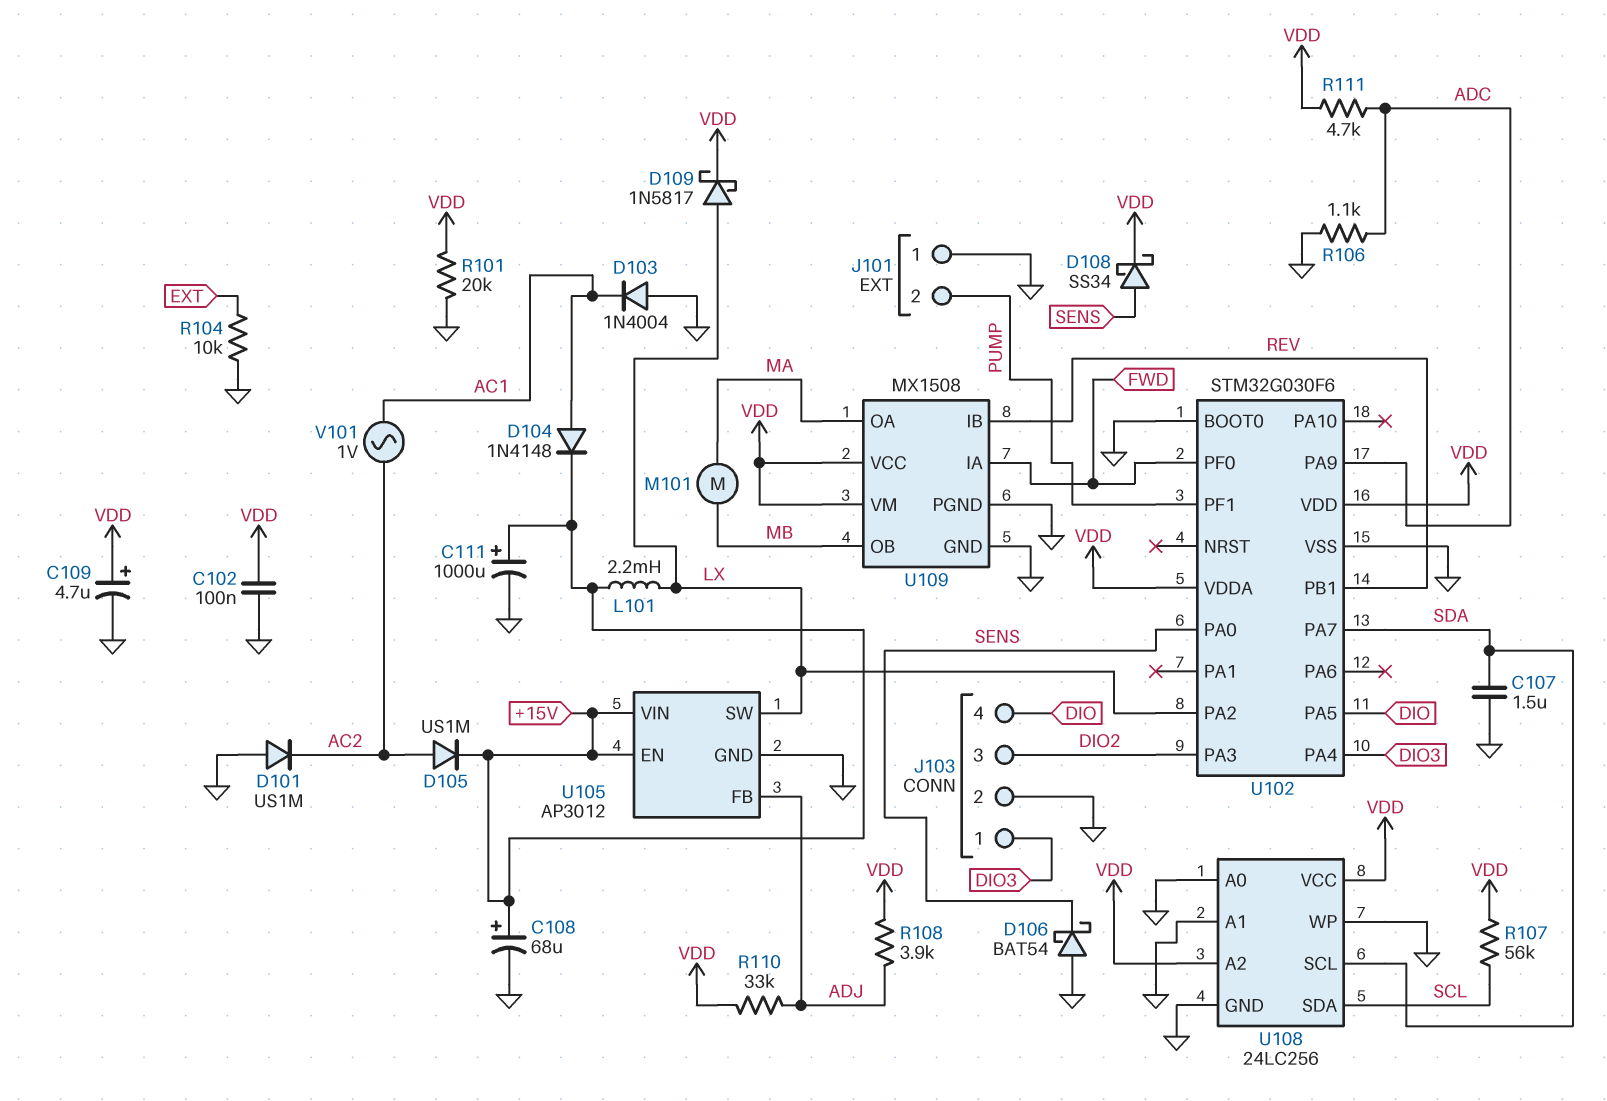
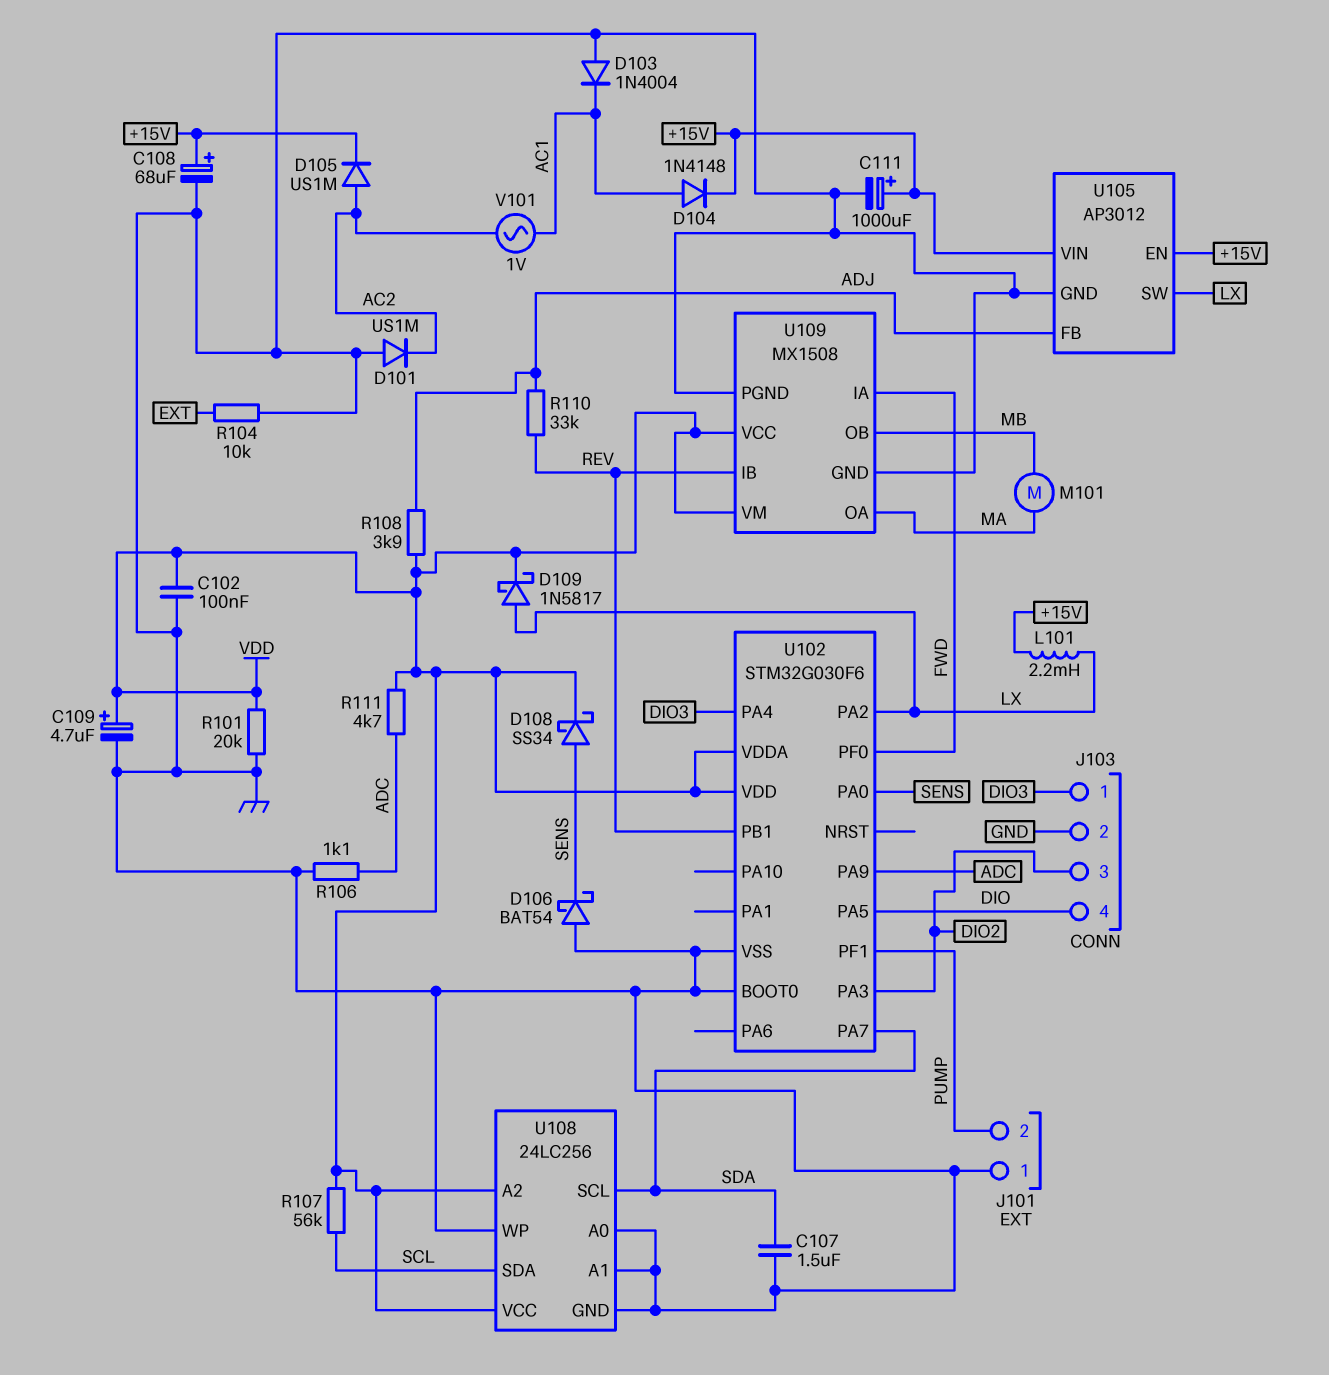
R110: 33k (ADJ, VDD) -> 33k (ADJ, REV)

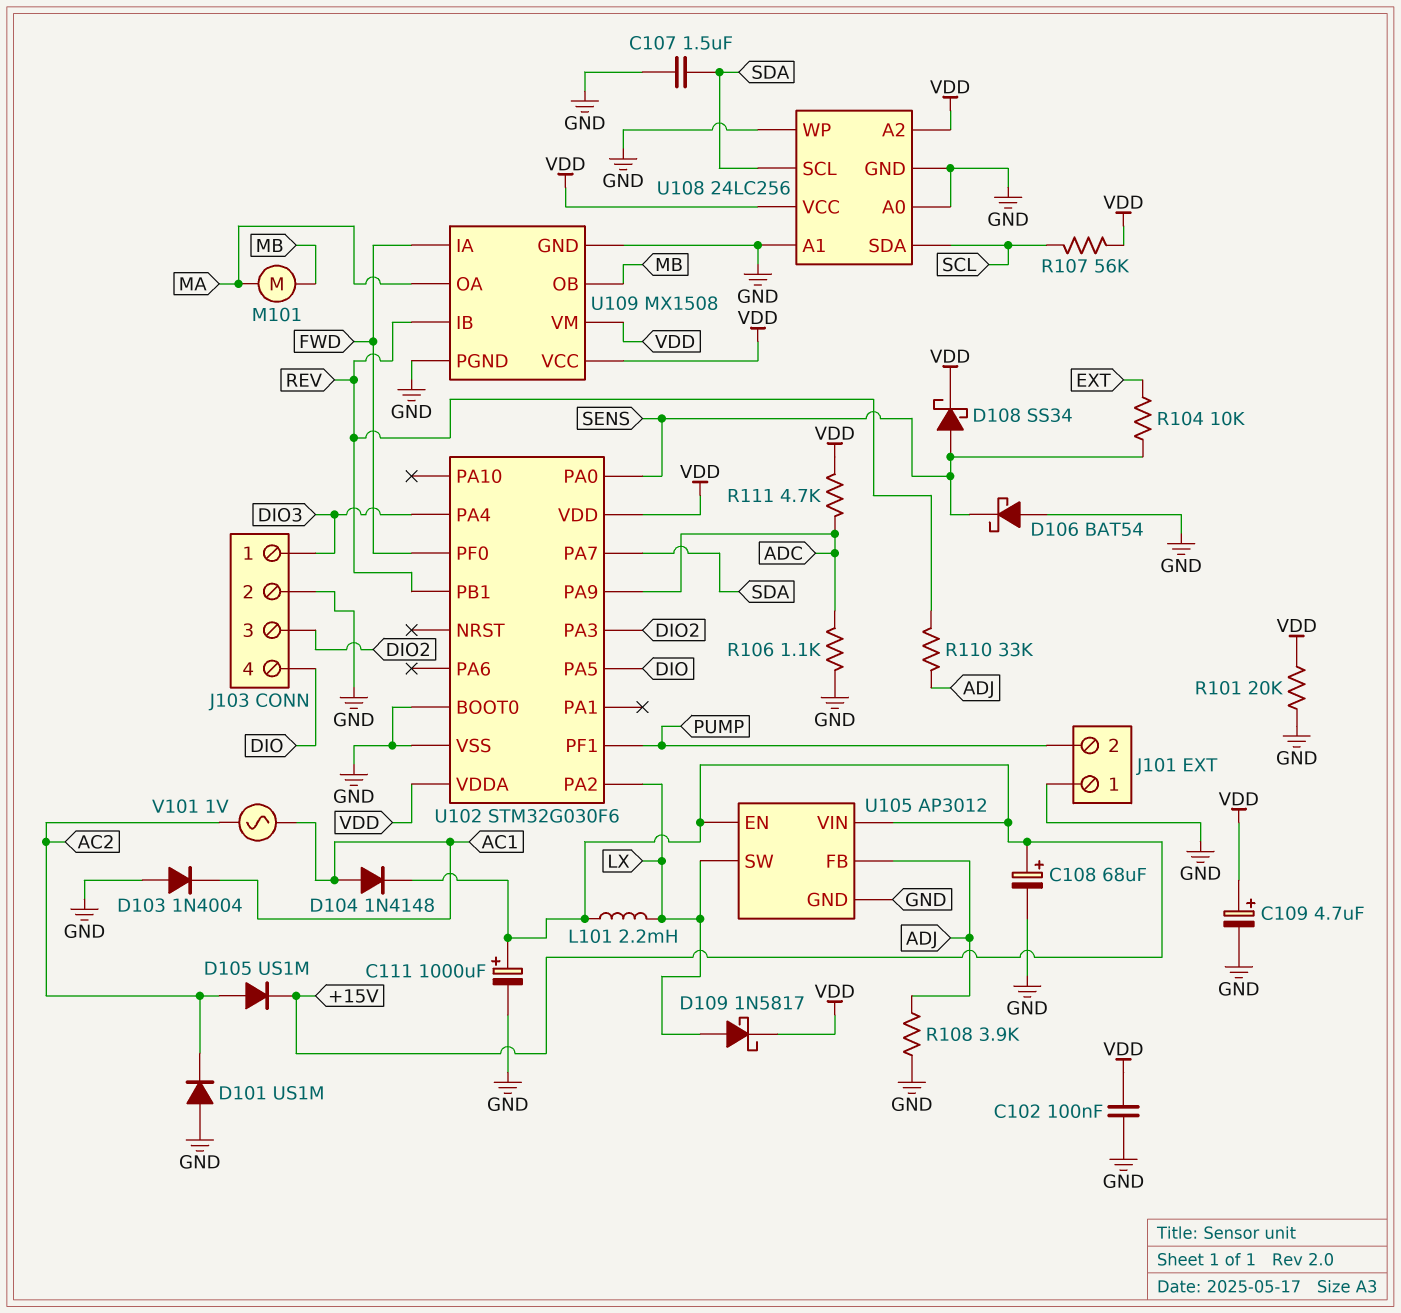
R104: 10k (EXT, GND) -> 10k (EXT, SENS)
R108: 3.9k (ADJ, VDD) -> 3.9k (ADJ, GND)

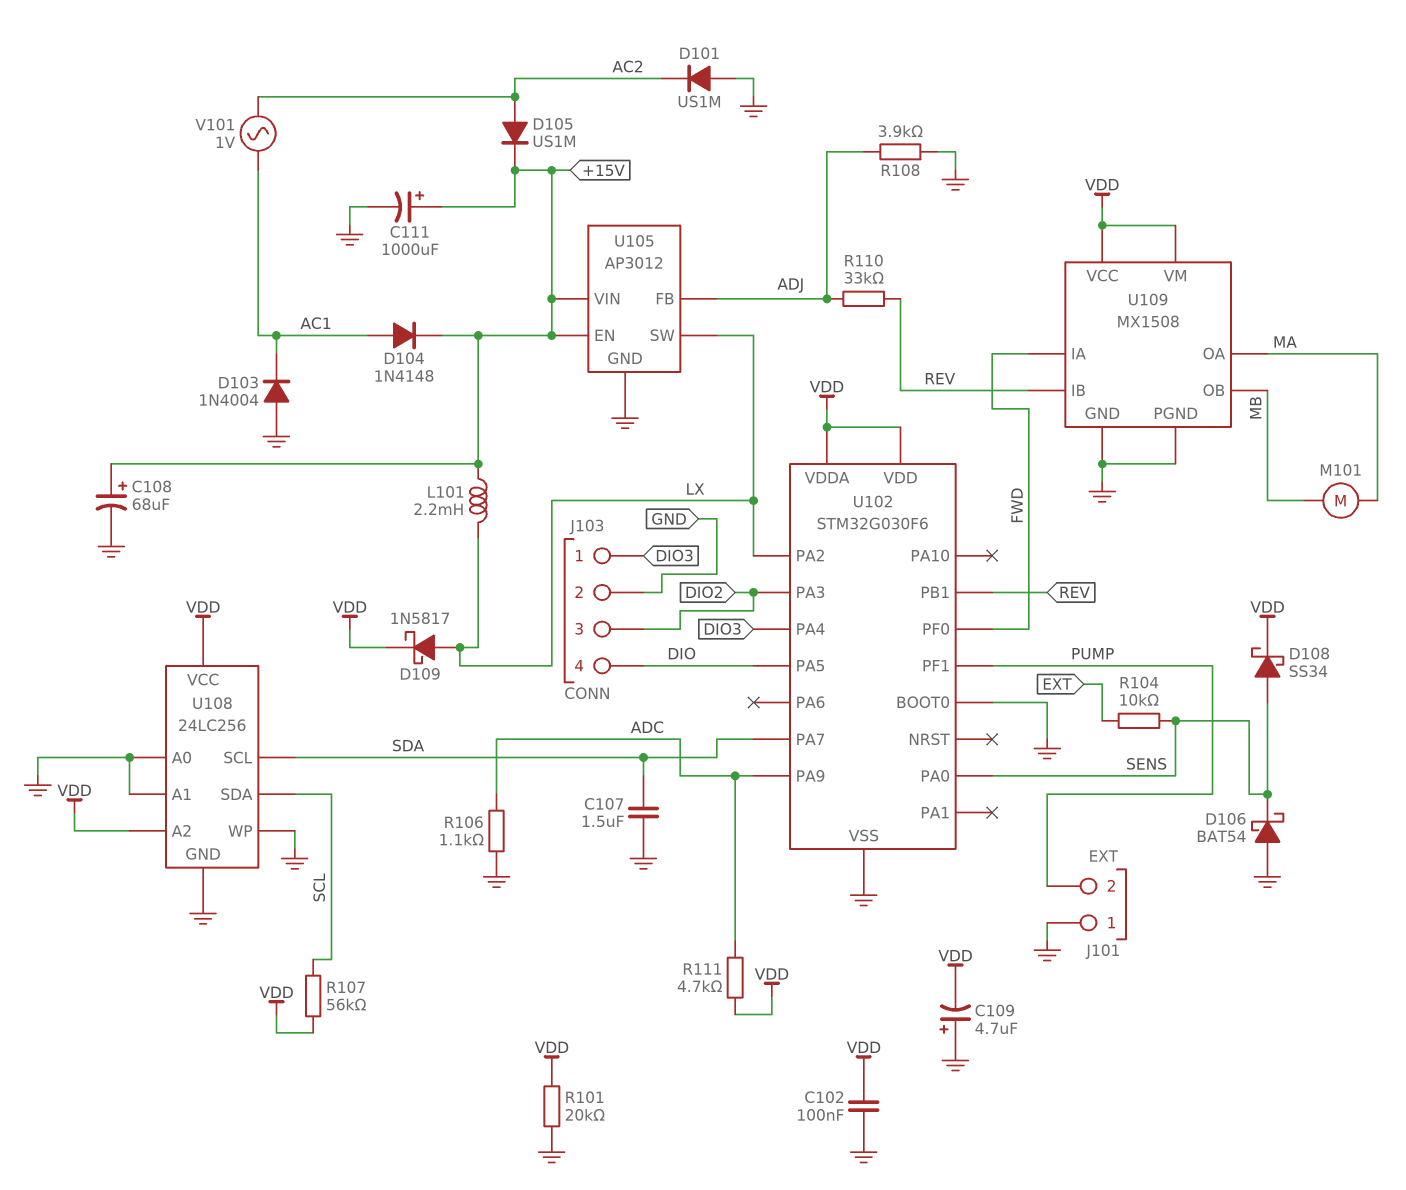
C109: 4.7uF (plus VDD, minus GND) -> 4.7uF (plus GND, minus VDD)

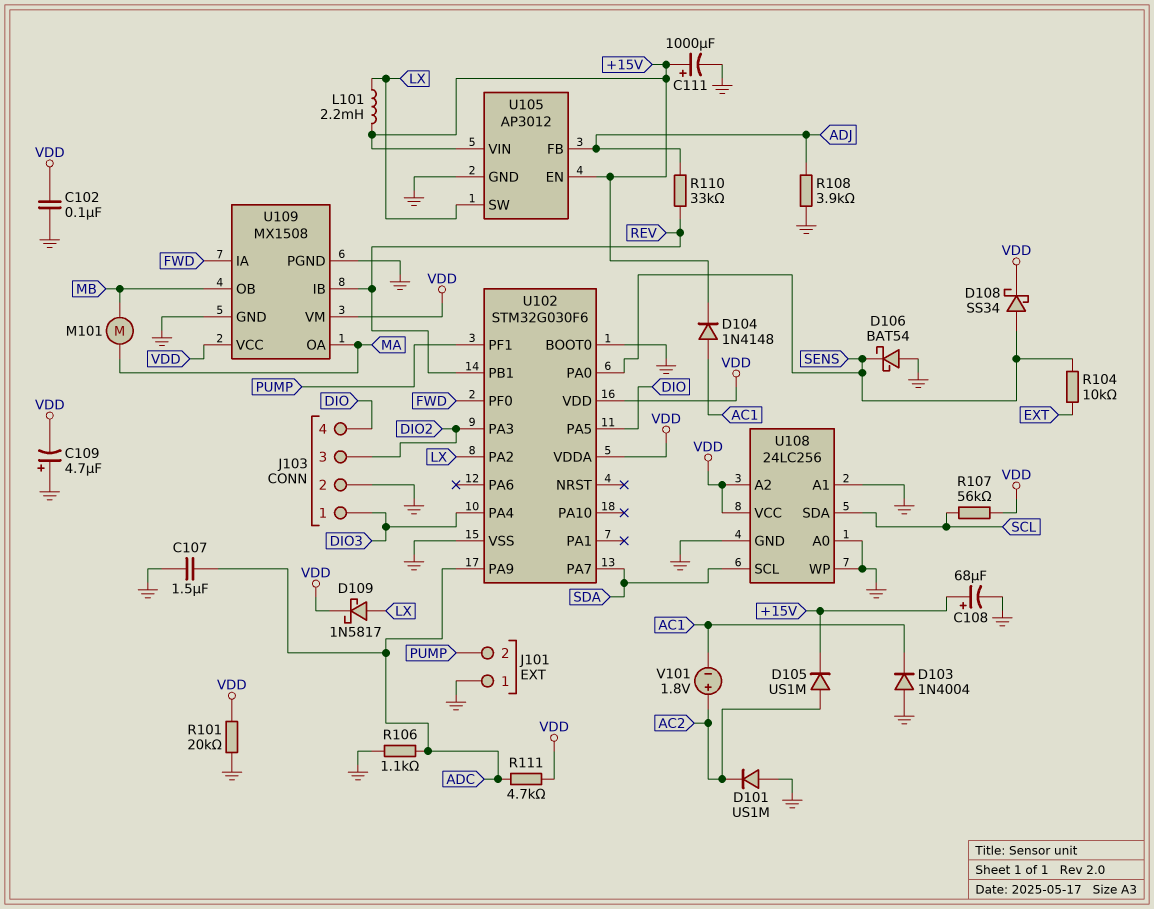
C107: 1.5uF (GND, SDA) -> 1.5uF (ADC, GND)
V101: AC 1V (AC1, AC2) -> 1.8V (plus AC2, minus AC1)

